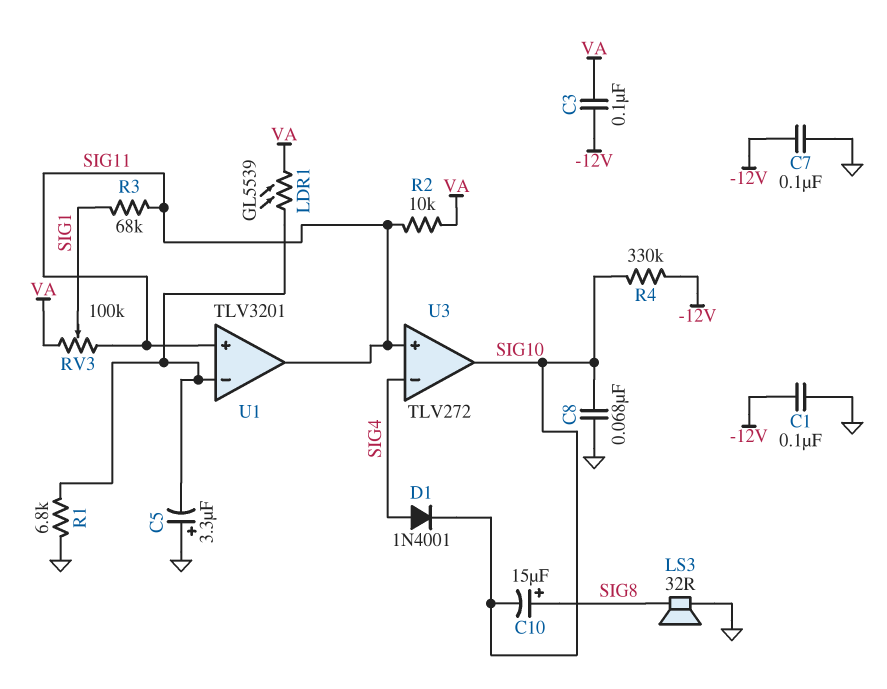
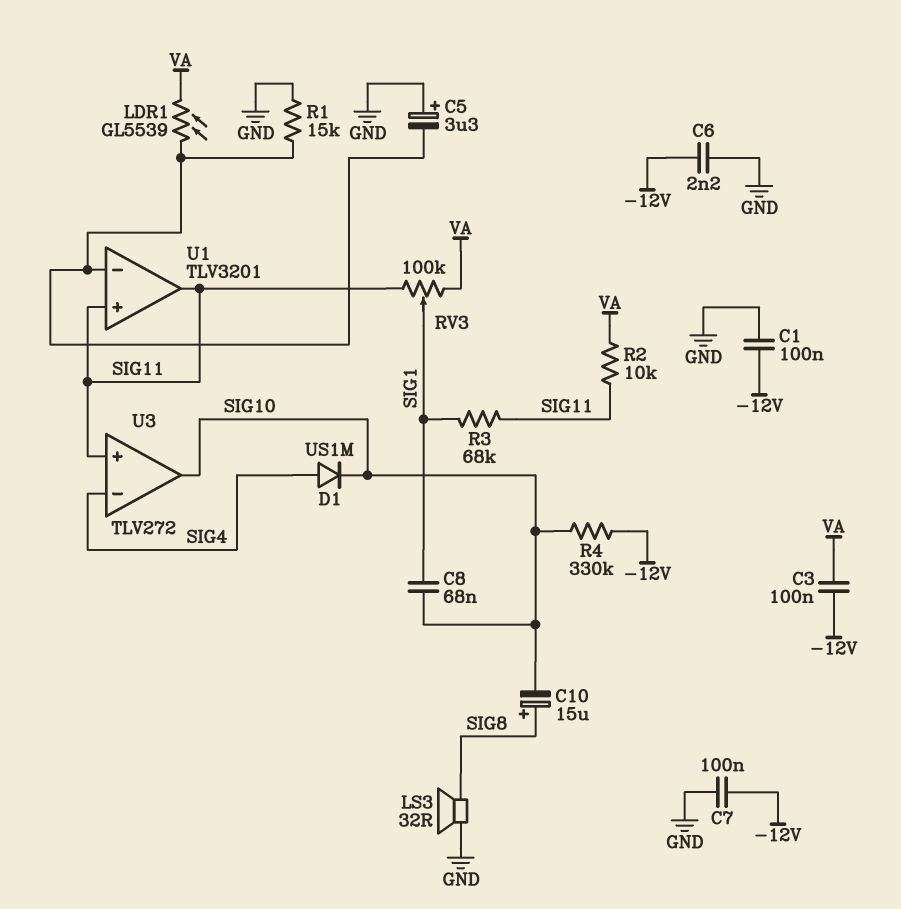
C6: none -> 2.2nF (-12V, GND)
C8: 68nF (GND, SIG10) -> 68nF (SIG1, SIG10)
D1: diode 1N4001 (A SIG4, K SIG10) -> diode US1M (A SIG4, K SIG10)
R1: 6.8k (GND, U1/in-) -> 15k (GND, U1/in-)

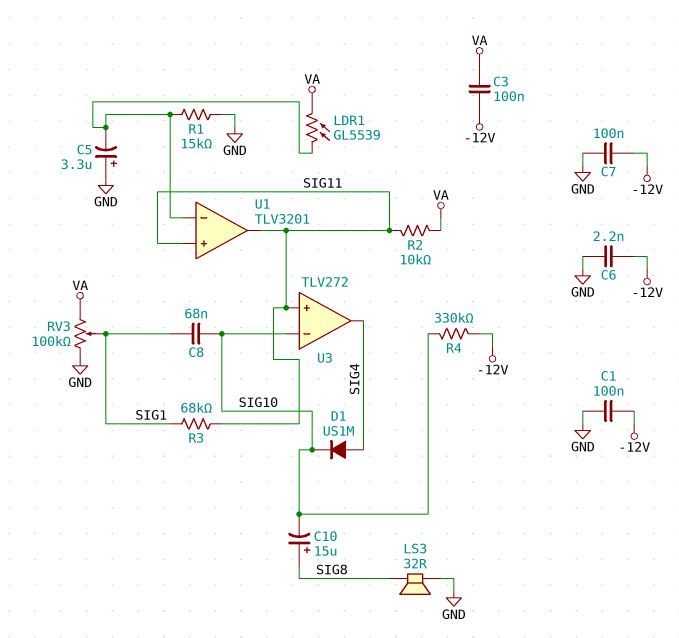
RV3: 100k (SIG11, VA, wiper SIG1) -> 100k (GND, VA, wiper SIG1)
U3 pin in-: SIG4 -> SIG10
U3 pin out: SIG10 -> SIG4

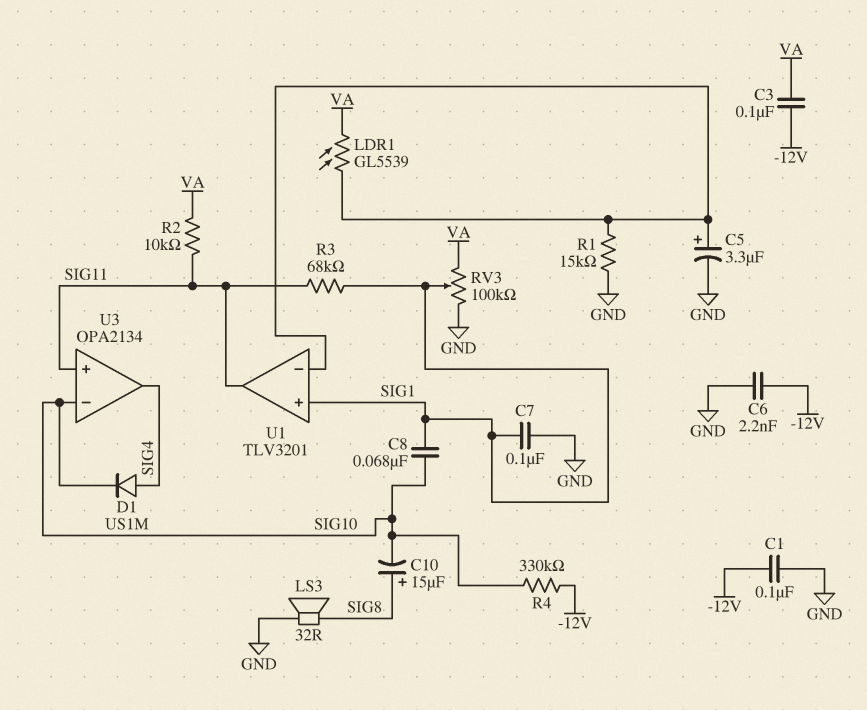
C5: 3.3uF (plus GND, minus U1/in-) -> 3.3uF (plus U1/in-, minus GND)
C7: 100nF (-12V, GND) -> 100nF (GND, SIG1)
U1 pin in+: SIG11 -> SIG1
U3: TLV272 -> OPA2134

